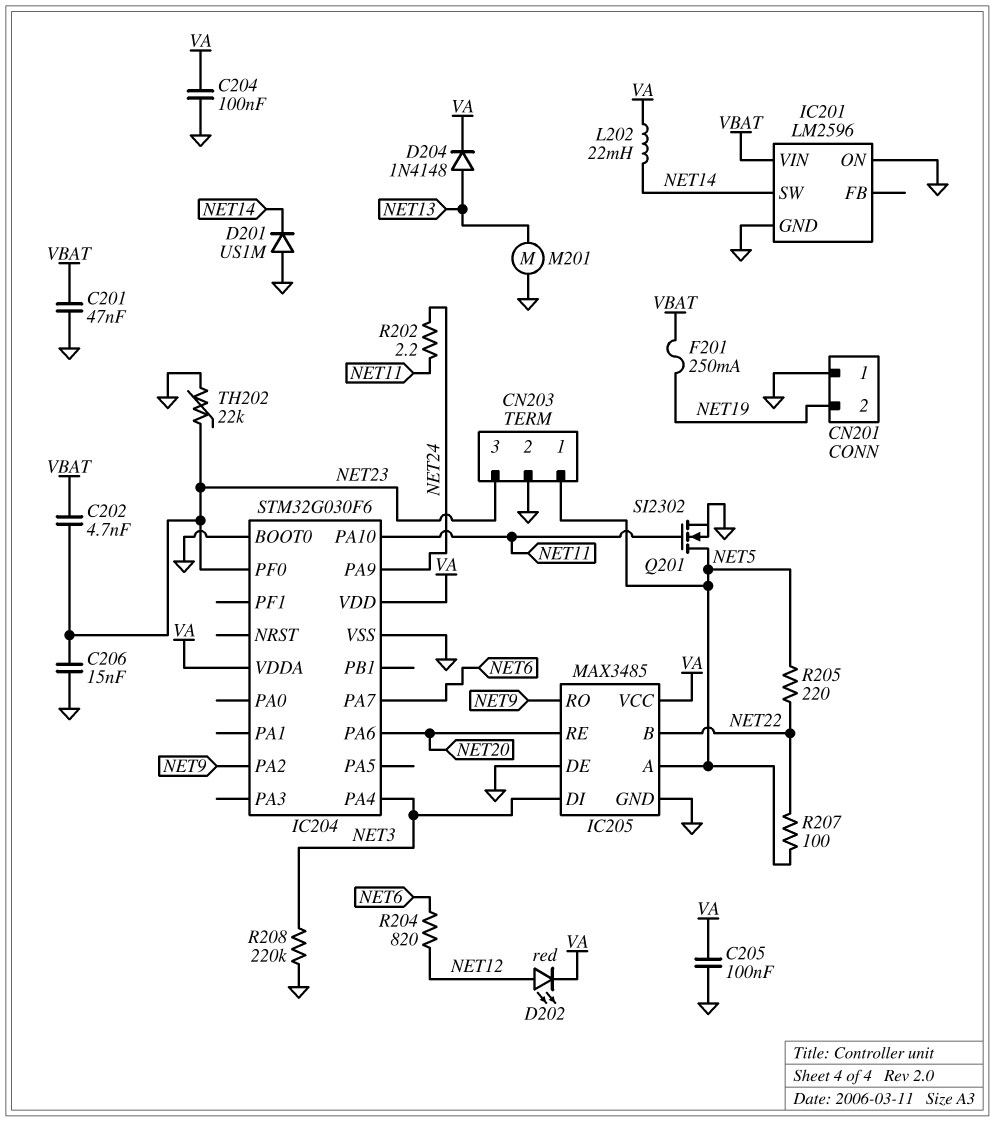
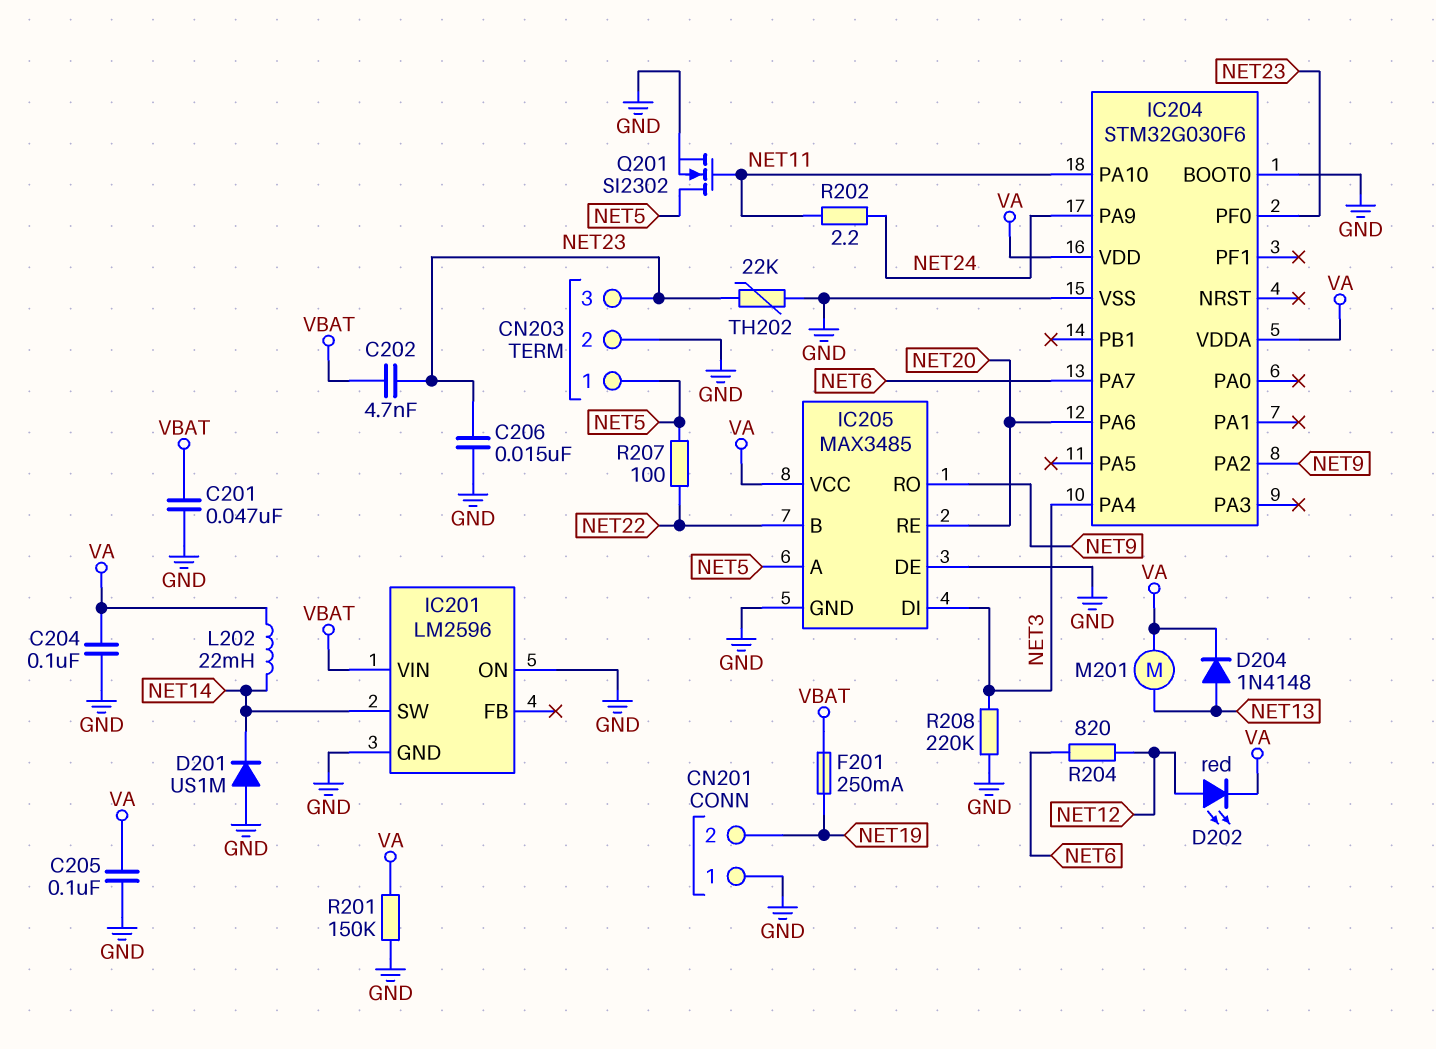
M201: motor (GND, NET13) -> motor (NET13, VA)
R201: none -> 150k (GND, VA)
R205: 220 (NET5, NET22) -> none

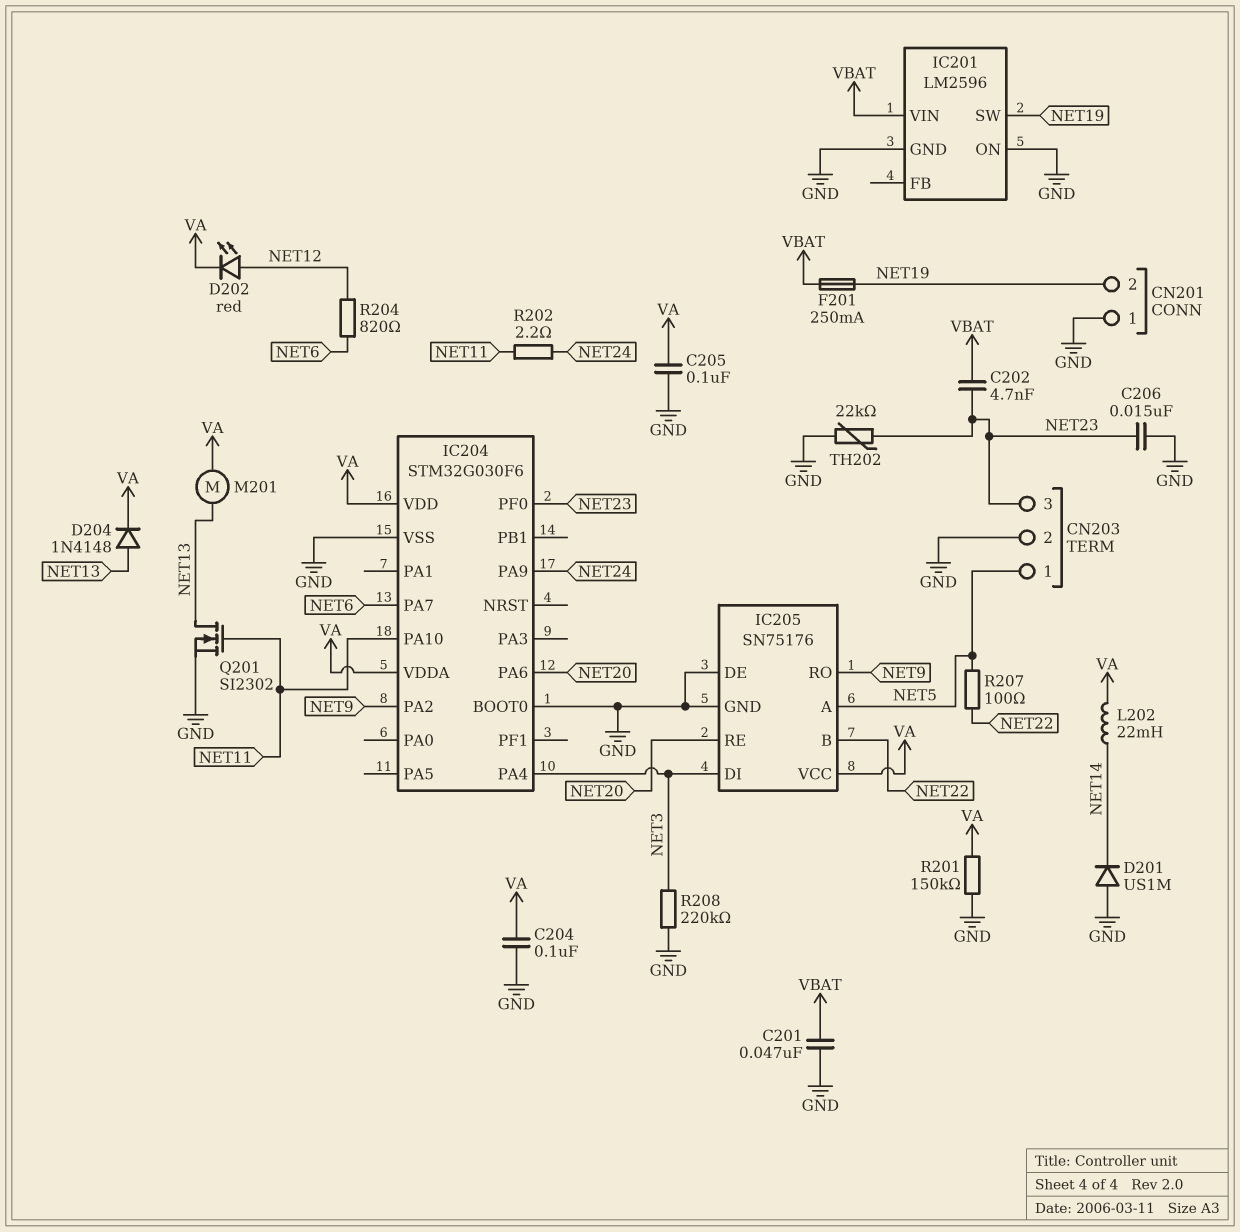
IC201 pin SW: NET14 -> NET19
IC205: MAX3485 -> SN75176
Q201: NMOS SI2302 (G NET11, D NET5, S GND) -> NMOS SI2302 (G NET11, D NET13, S GND)

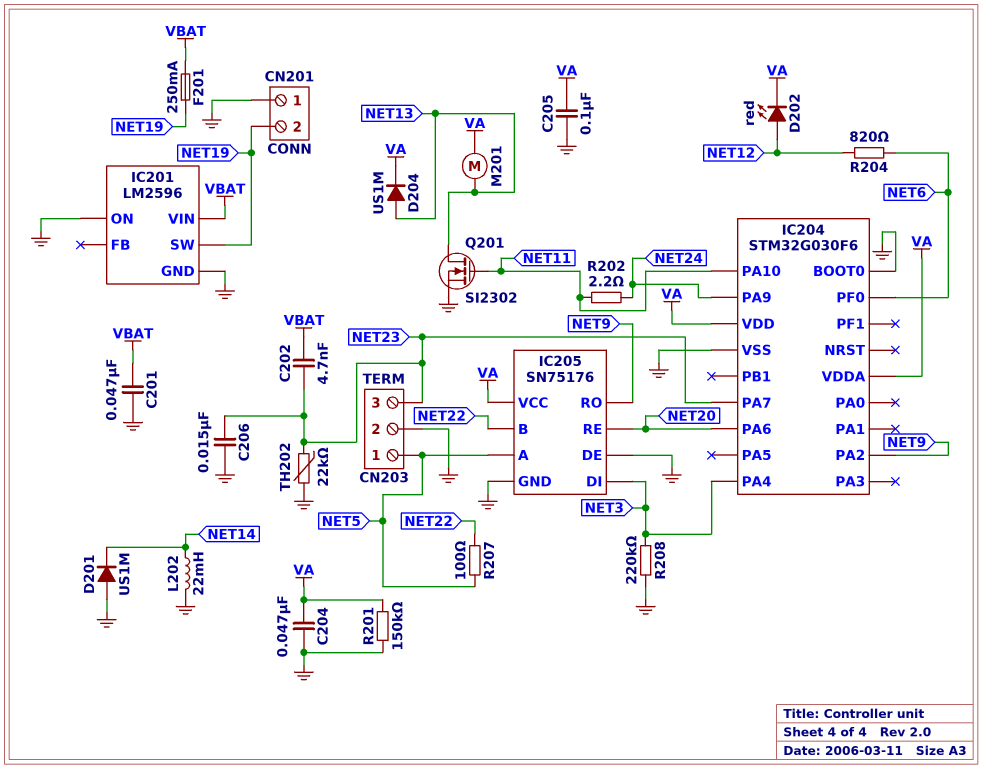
C204: 100nF (GND, VA) -> 47nF (GND, VA)
D204: diode 1N4148 (A NET13, K VA) -> diode US1M (A NET13, K VA)
IC204 pin PA7: NET6 -> NET23
IC204 pin PF0: NET23 -> NET6
L202: 22mH (NET14, VA) -> 22mH (GND, NET14)

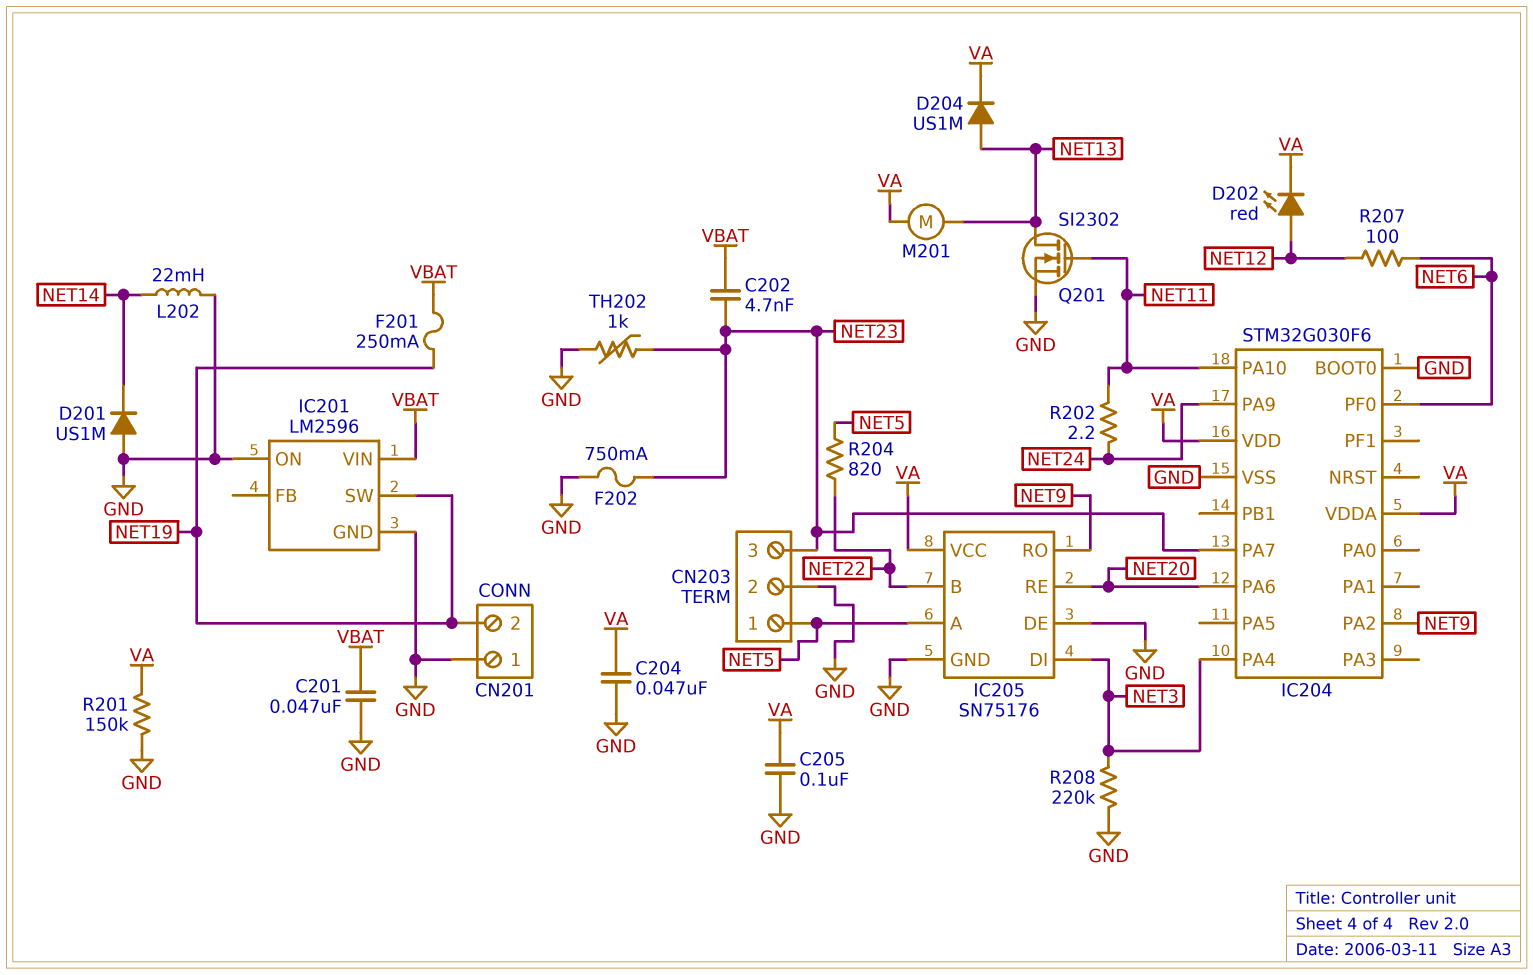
C206: 15nF (GND, NET23) -> none
F202: none -> 750mA (GND, NET23)
R204: 820 (NET6, NET12) -> 820 (NET5, NET22)
R207: 100 (NET5, NET22) -> 100 (NET6, NET12)
TH202: 22k (GND, NET23) -> 1k (GND, NET23)

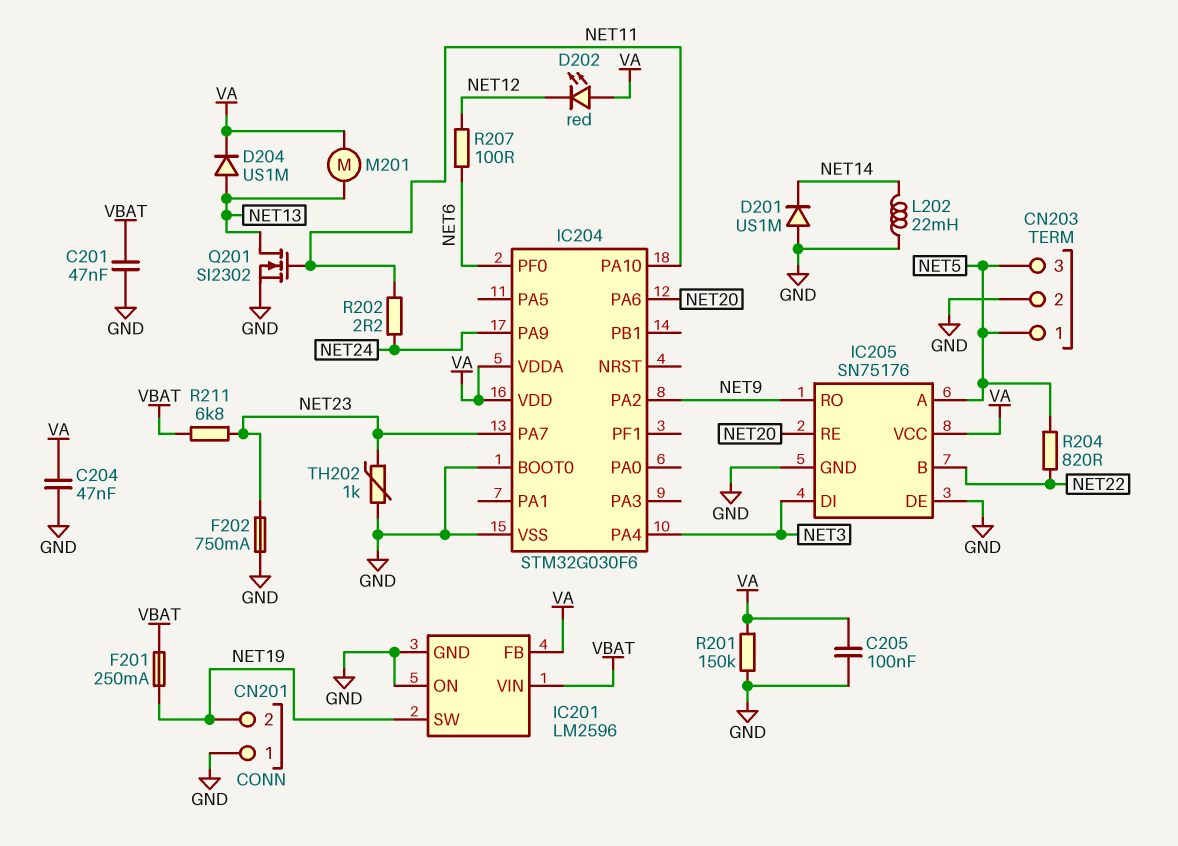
C202: 4.7nF (NET23, VBAT) -> none
CN203 pin 3: NET23 -> NET5
D202: LED red (A NET12, K VA) -> LED red (A VA, K NET12)
IC201 pin FB: none -> VA
R208: 220k (GND, NET3) -> none
R211: none -> 6.8k (NET23, VBAT)

